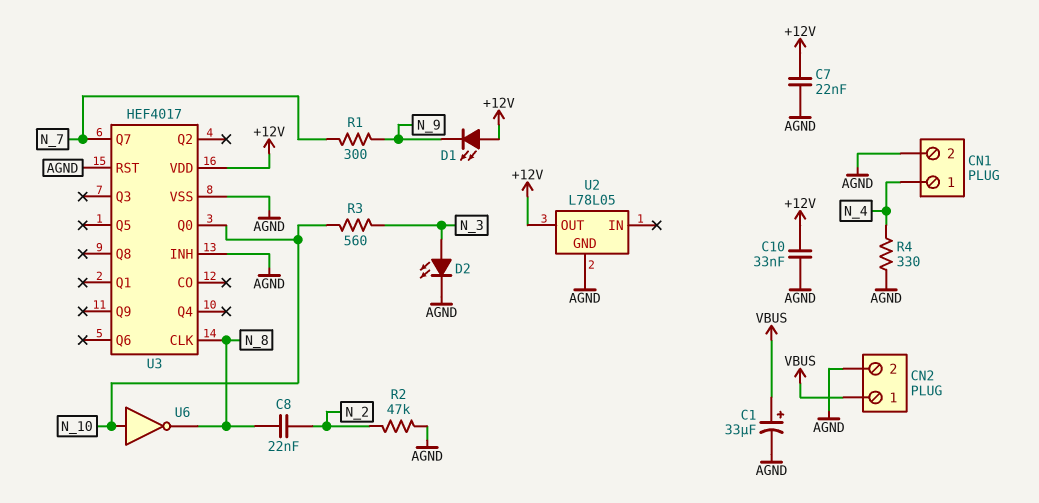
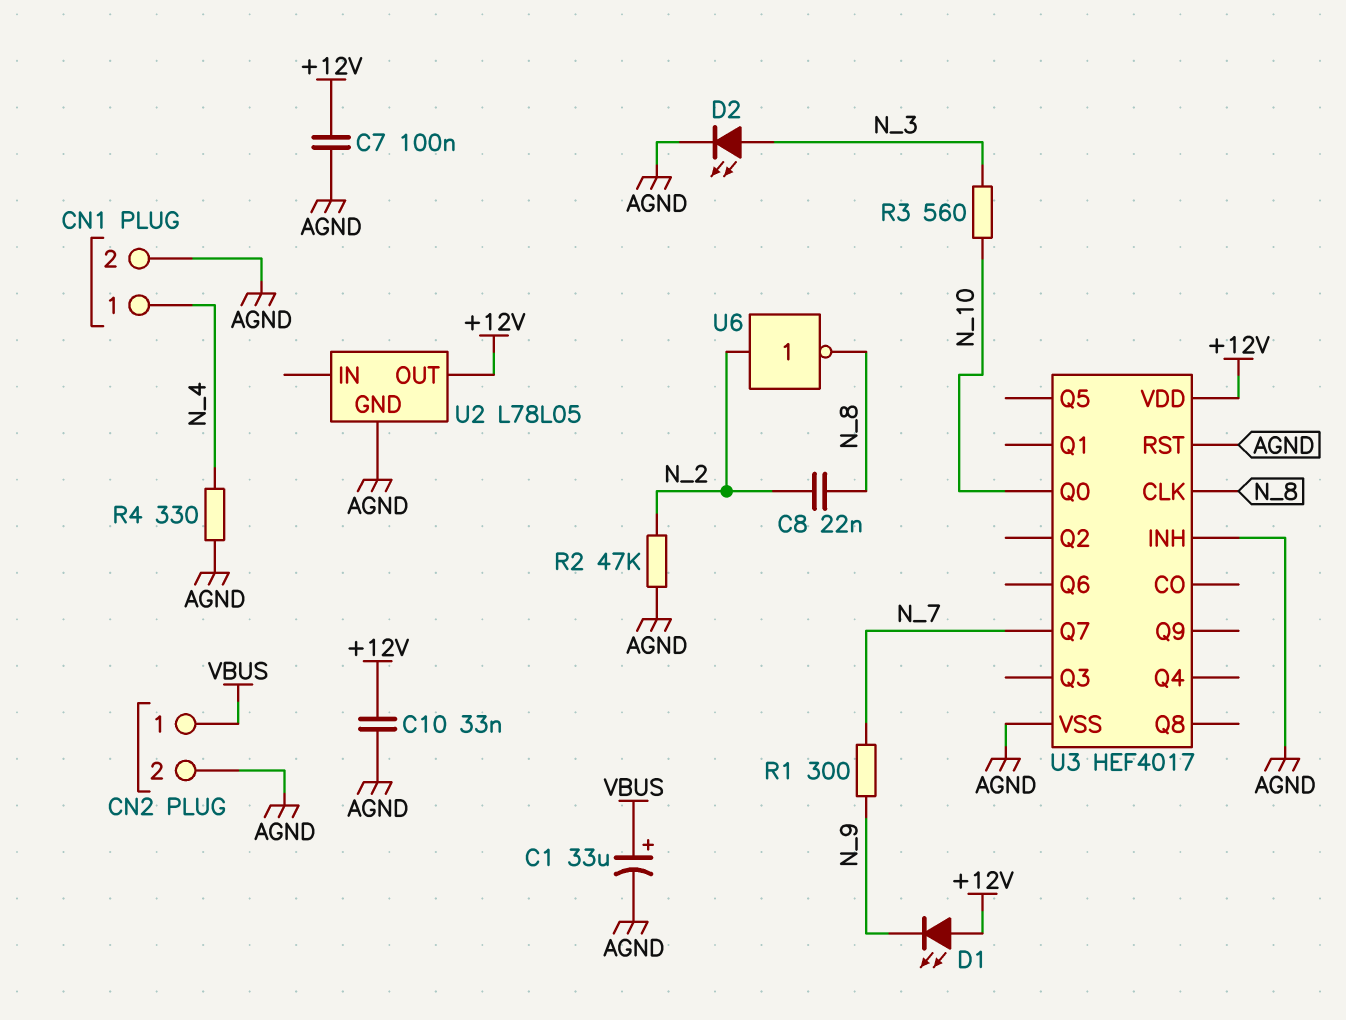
C7: 22nF (+12V, AGND) -> 100nF (+12V, AGND)
U6: NOT (in N_10, out N_8) -> NOT (in N_2, out N_8)

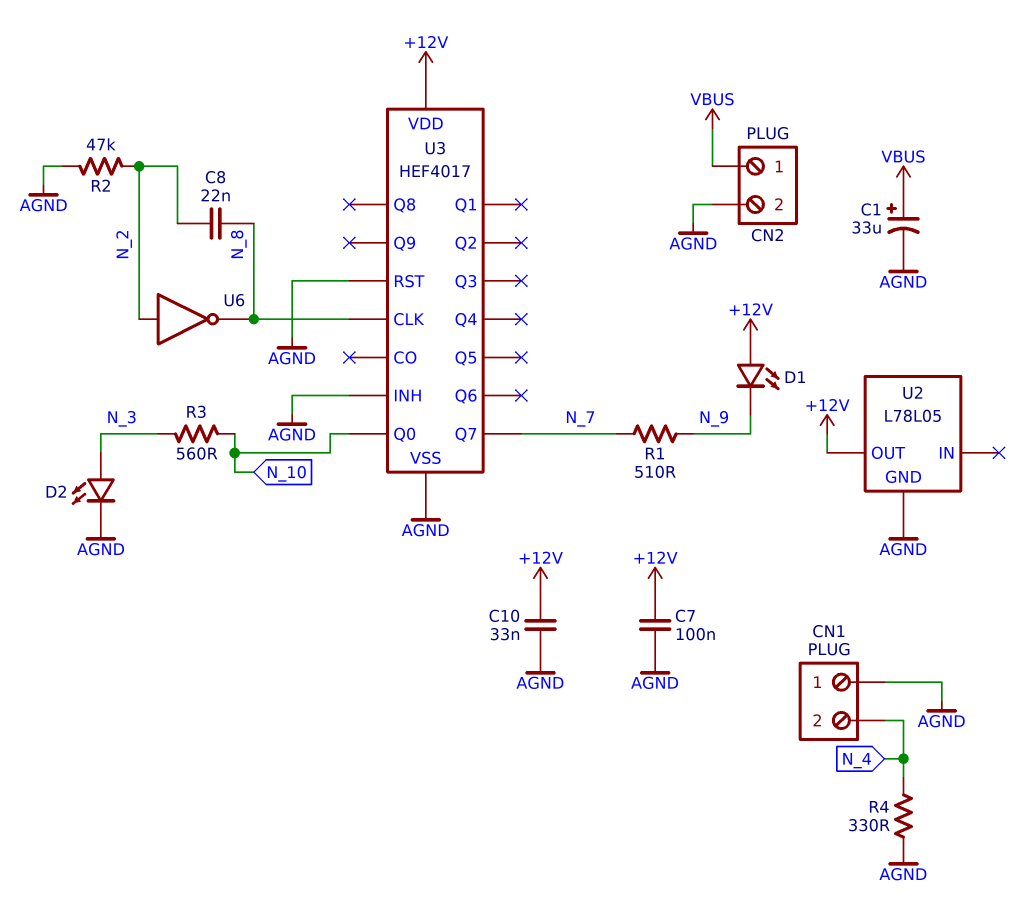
CN1 pin 1: N_4 -> AGND
CN1 pin 2: AGND -> N_4
R1: 300 (N_7, N_9) -> 510 (N_7, N_9)

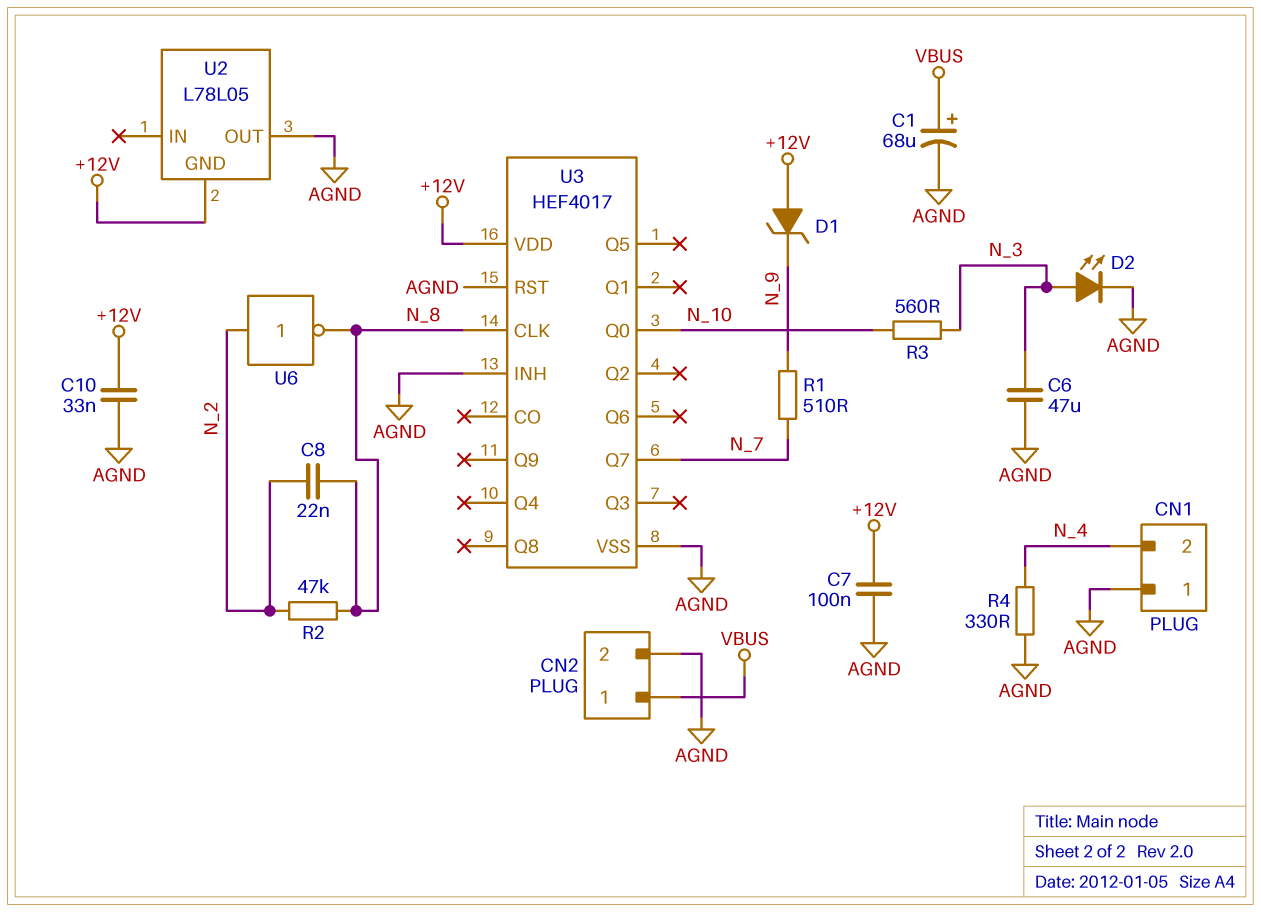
C1: 33uF (plus VBUS, minus AGND) -> 68uF (plus VBUS, minus AGND)
C6: none -> 47uF (AGND, N_3)
D1: LED (A +12V, K N_9) -> zener (A +12V, K N_9)
R2: 47k (AGND, N_2) -> 47k (N_2, N_8)
U2 pin GND: AGND -> +12V
U2 pin OUT: +12V -> AGND

